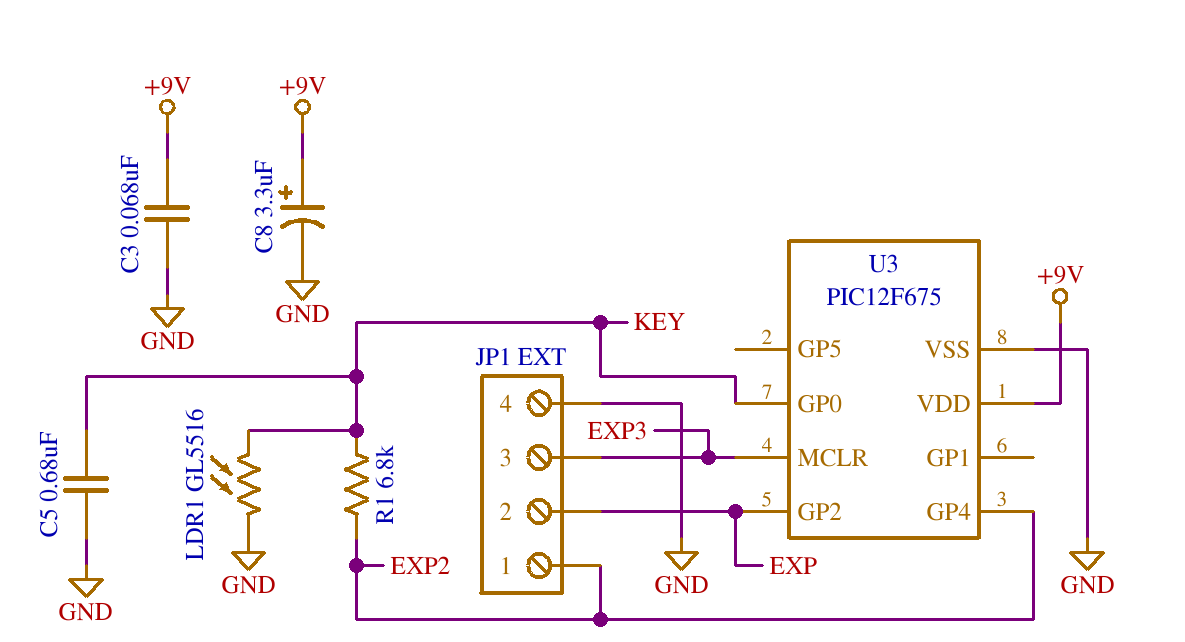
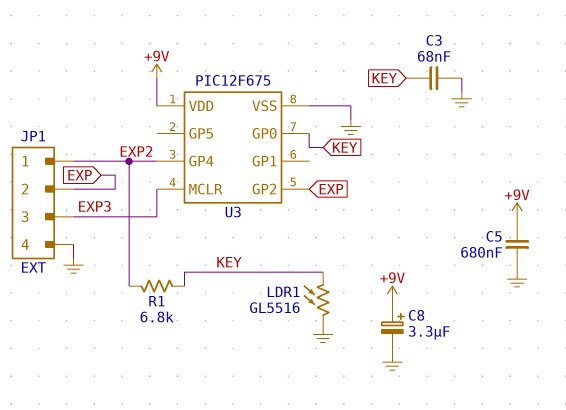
C3: 68nF (+9V, GND) -> 68nF (GND, KEY)
C5: 680nF (GND, KEY) -> 680nF (+9V, GND)

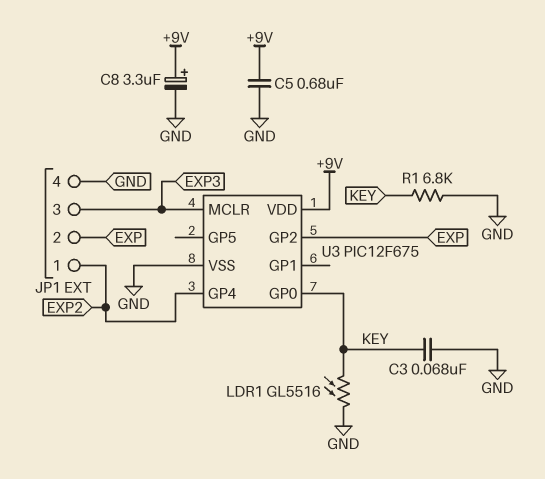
R1: 6.8k (EXP2, KEY) -> 6.8k (GND, KEY)

